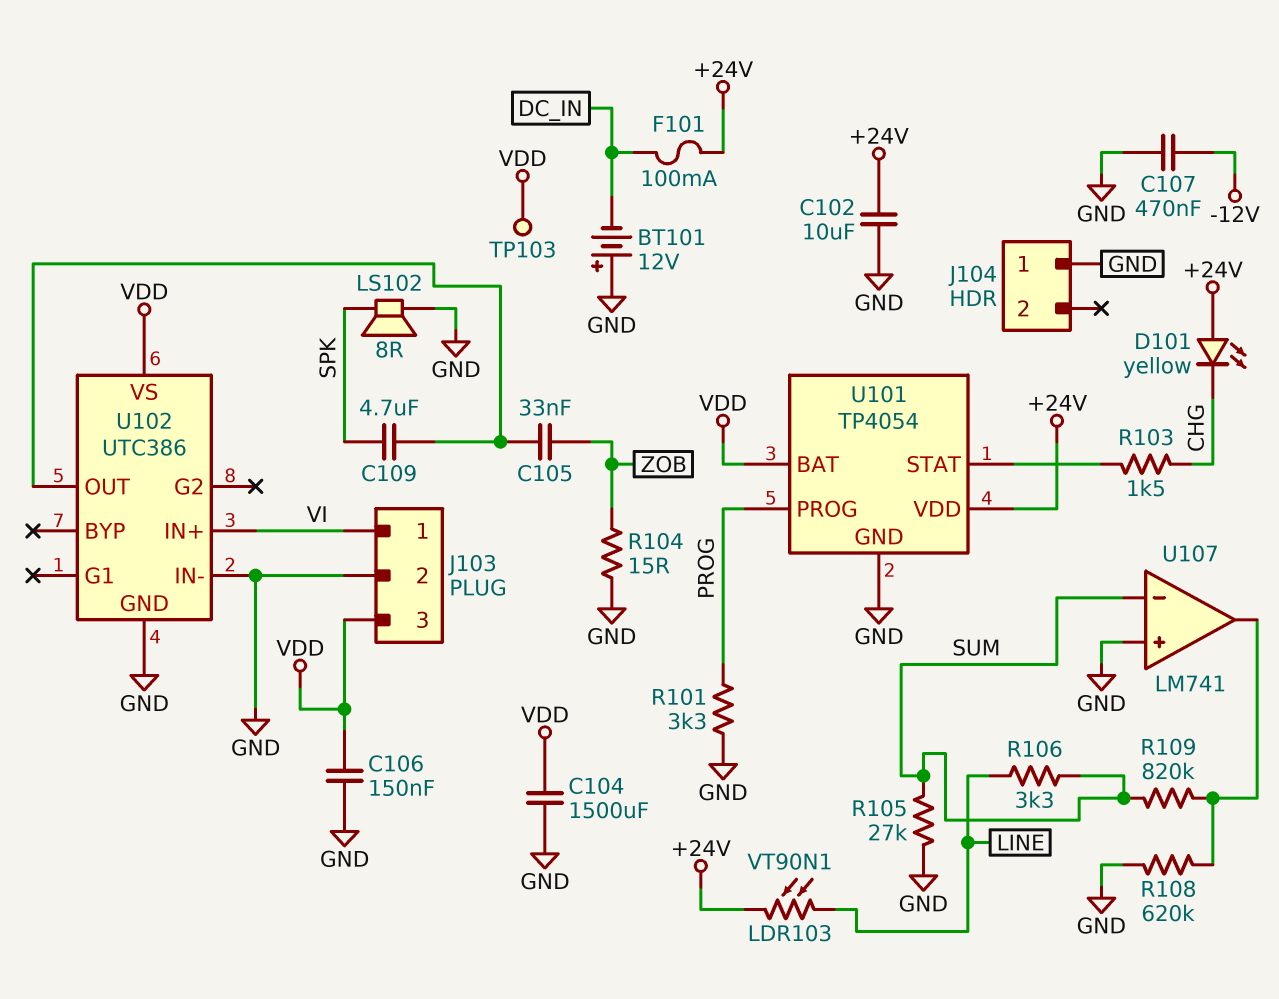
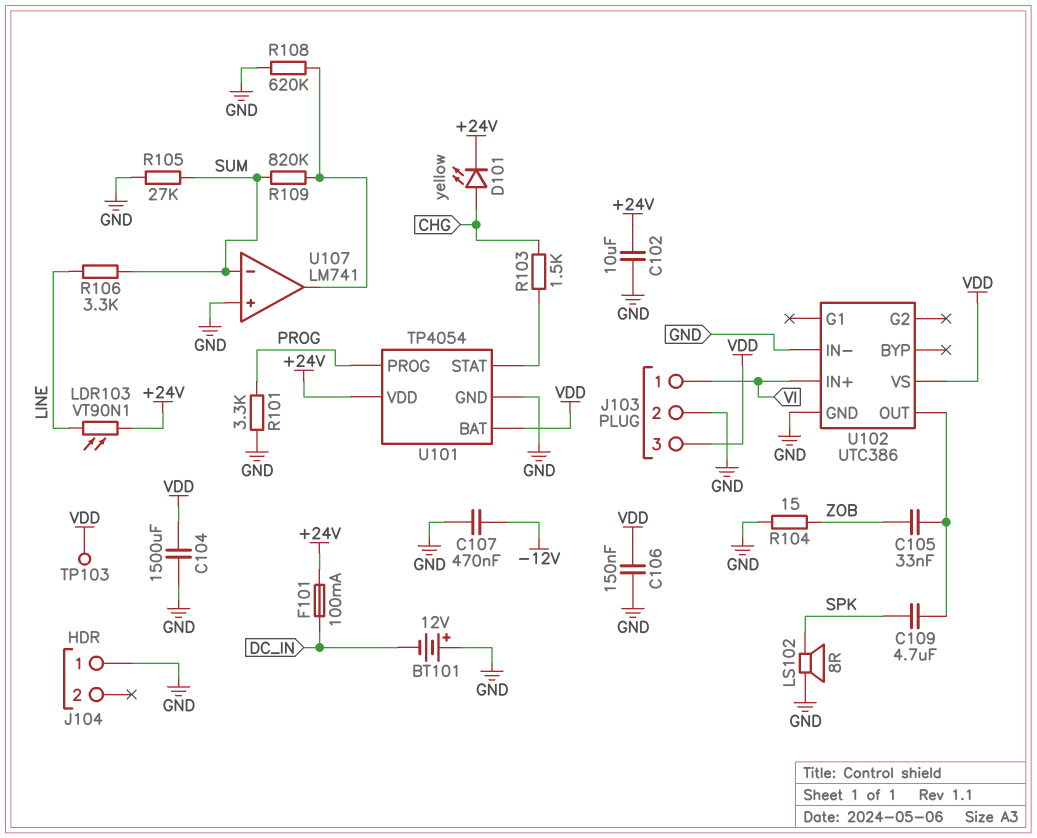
D101: LED yellow (A +24V, K CHG) -> LED yellow (A CHG, K +24V)

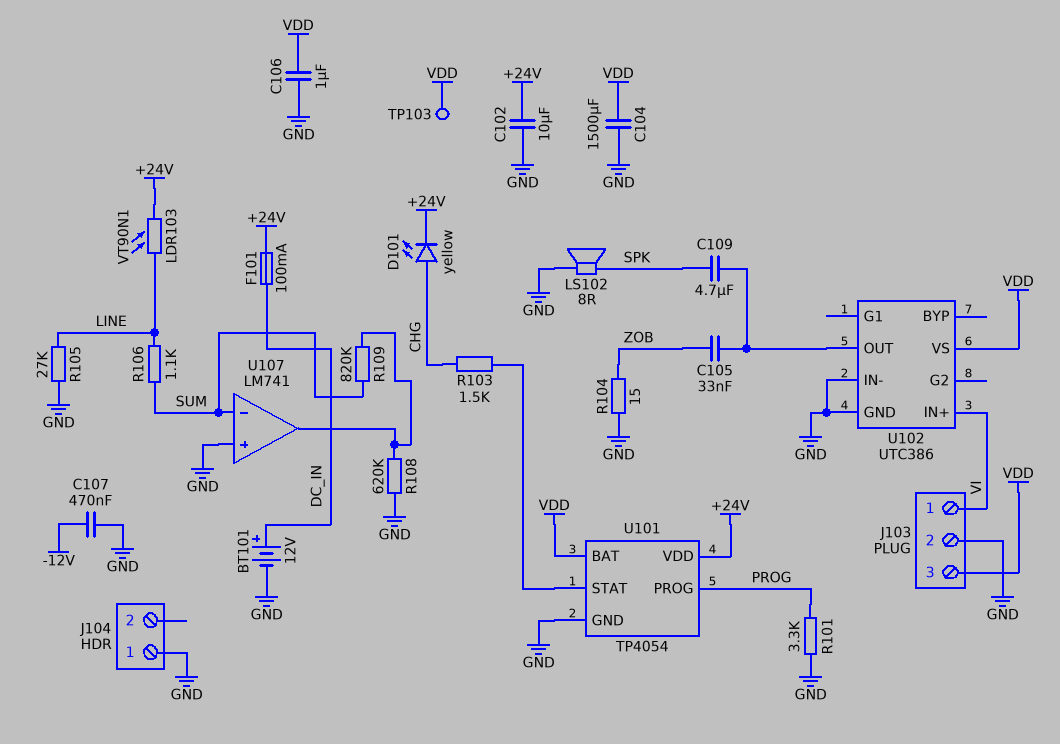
BT101: 12V (plus GND, minus DC_IN) -> 12V (plus DC_IN, minus GND)
C106: 150nF (GND, VDD) -> 1uF (GND, VDD)
R105: 27k (GND, SUM) -> 27k (GND, LINE)
R106: 3.3k (LINE, SUM) -> 1.1k (LINE, SUM)

